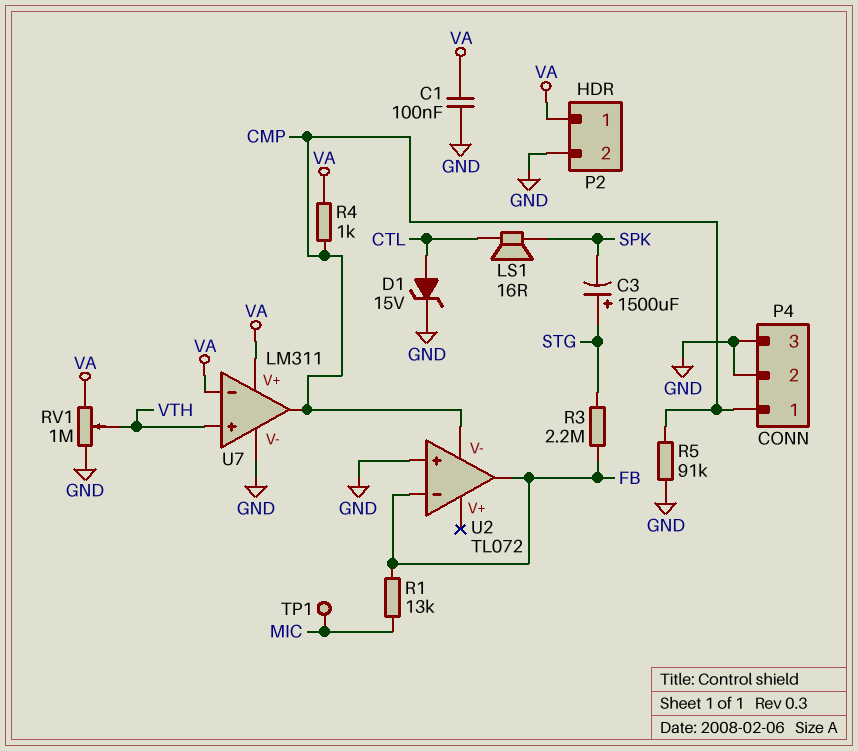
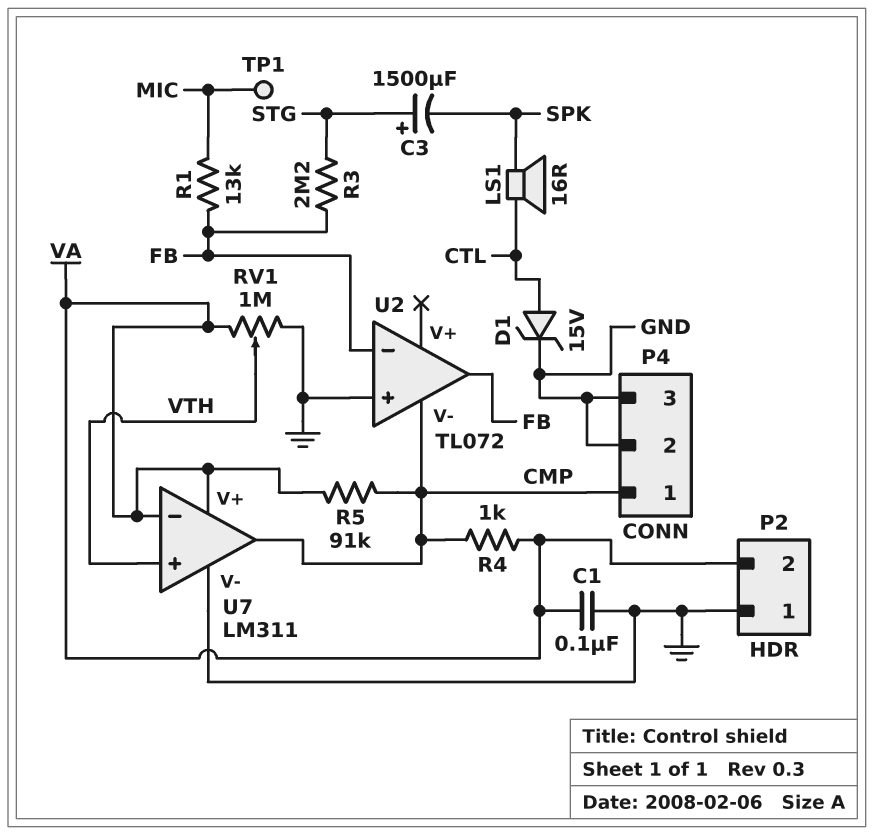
P2 pin 1: VA -> GND
P2 pin 2: GND -> VA
R5: 91k (CMP, GND) -> 91k (CMP, VA)

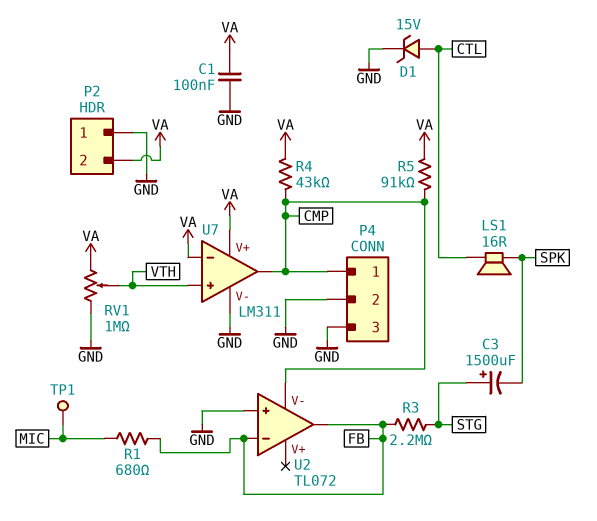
R1: 13k (FB, MIC) -> 680 (FB, MIC)
R4: 1k (CMP, VA) -> 43k (CMP, VA)

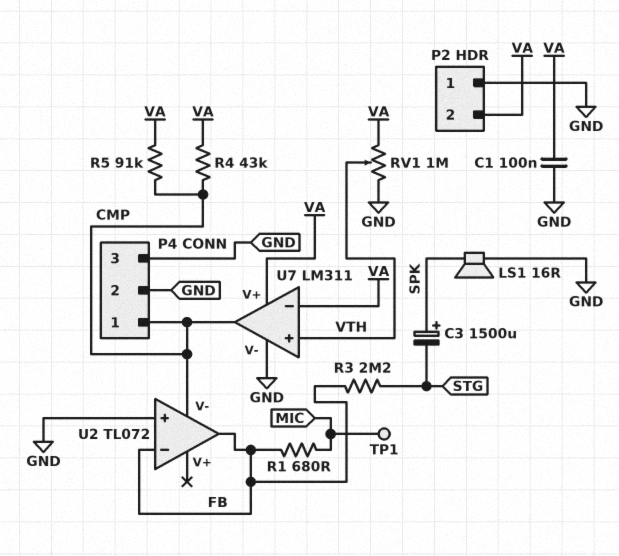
C3: 1500uF (plus STG, minus SPK) -> 1500uF (plus SPK, minus STG)
D1: zener 15V (A CTL, K GND) -> none
LS1: speaker 16R (CTL, SPK) -> speaker 16R (GND, SPK)

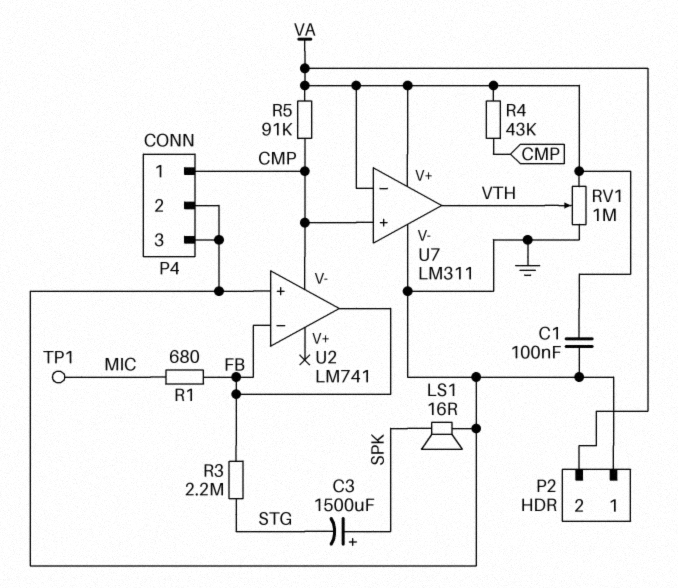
U2: TL072 -> LM741
U7 pin in+: VTH -> CMP
U7 pin out: CMP -> VTH

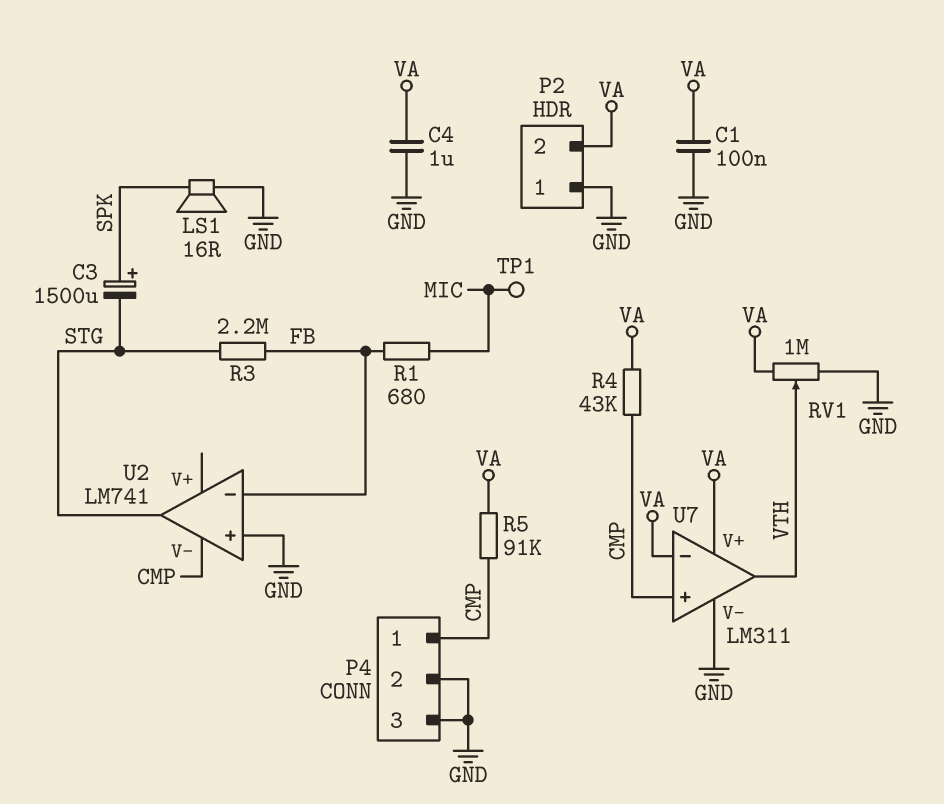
C4: none -> 1uF (GND, VA)
U2 pin out: FB -> STG

